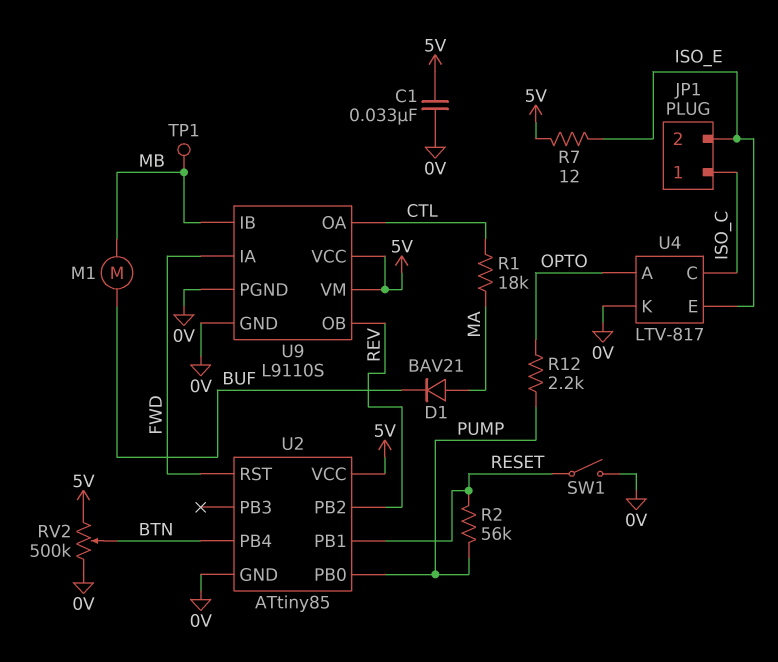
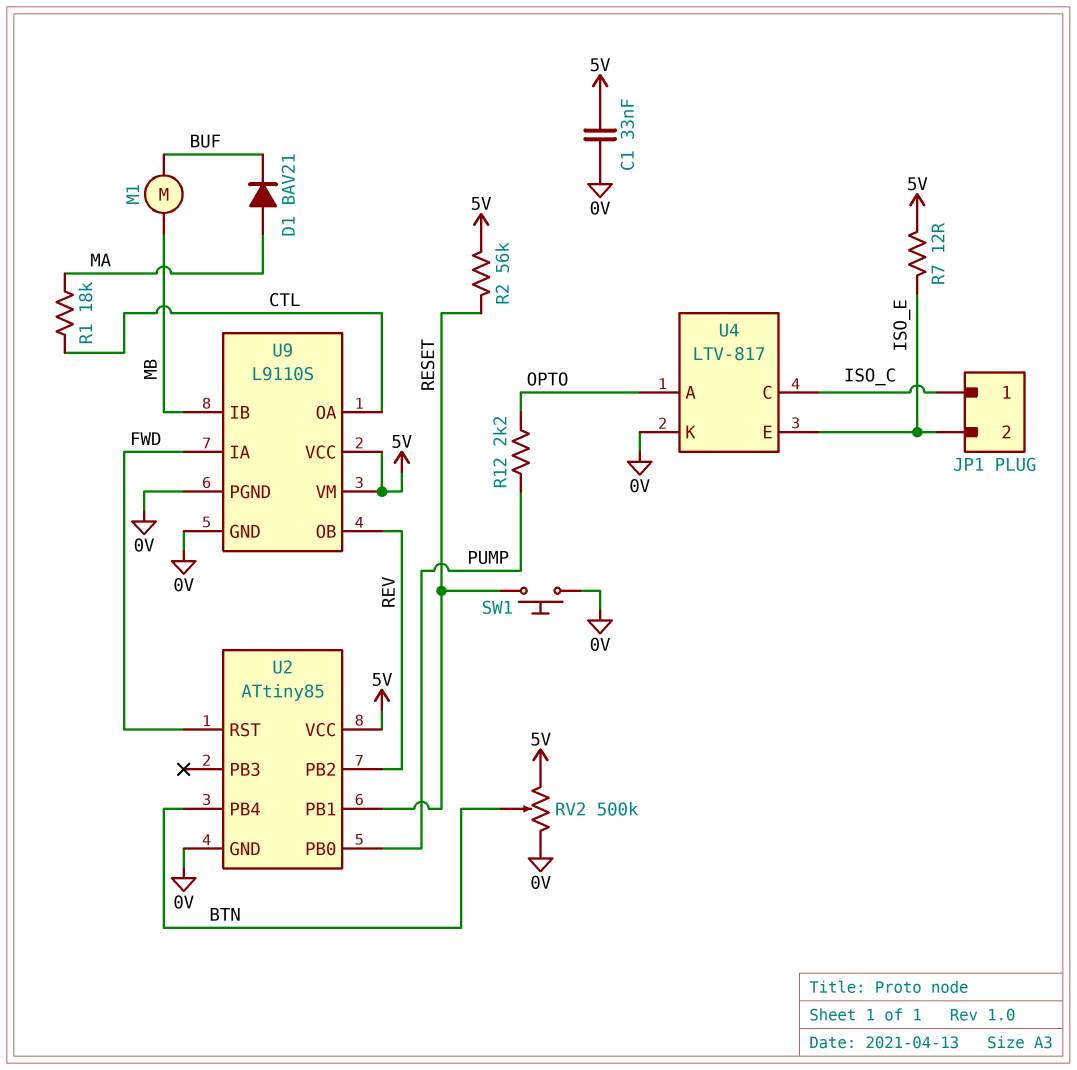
R2: 56k (PUMP, RESET) -> 56k (5V, RESET)
SW1: switch (0V, RESET) -> button (0V, RESET)
TP1: test point (MB) -> none

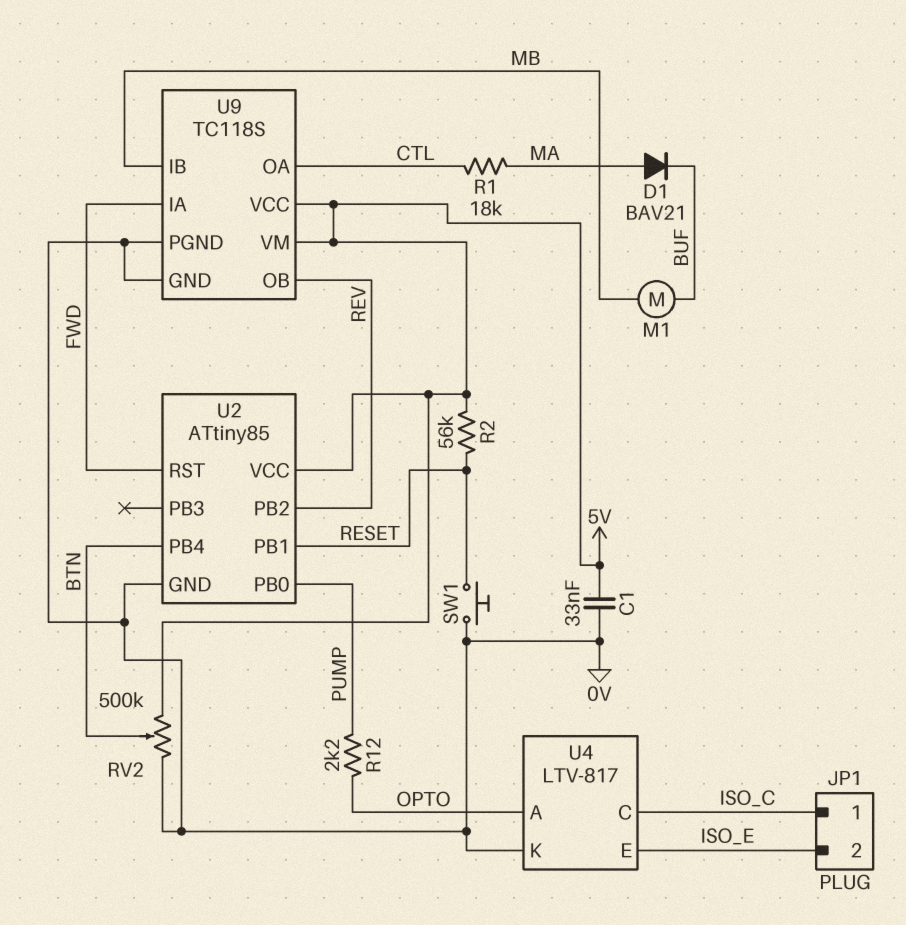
R7: 12 (5V, ISO_E) -> none
U9: L9110S -> TC118S

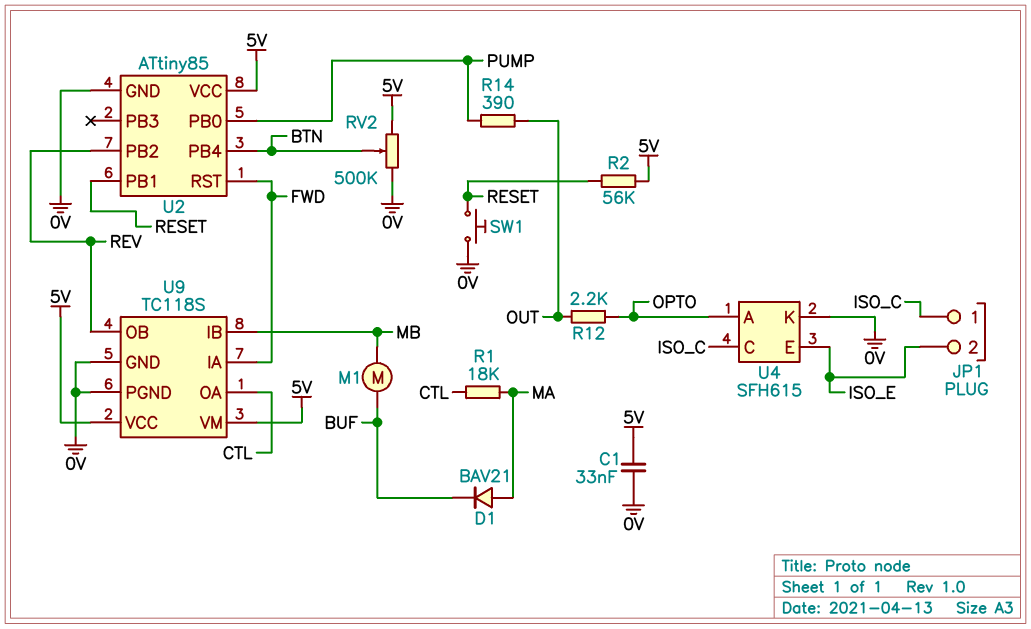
R12: 2.2k (OPTO, PUMP) -> 2.2k (OPTO, OUT)
R14: none -> 390 (OUT, PUMP)
U4: LTV-817 -> SFH615

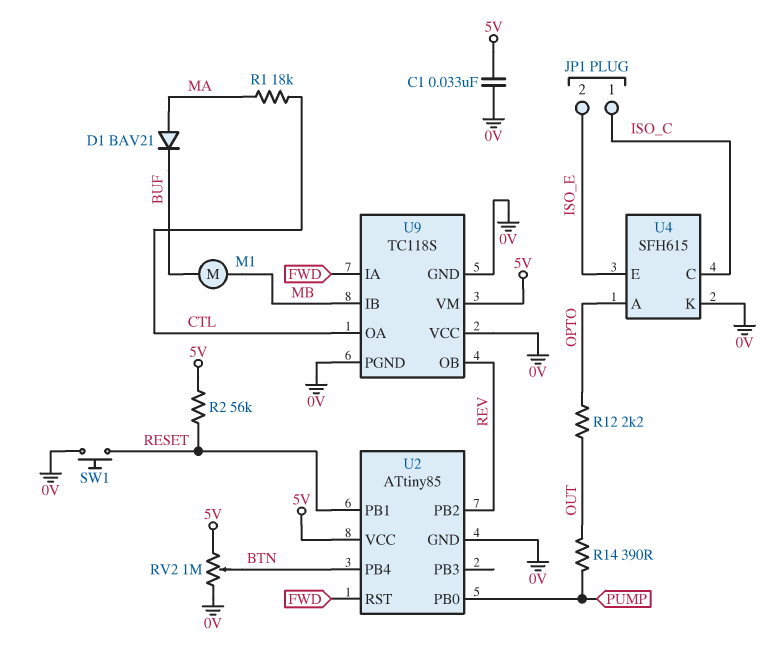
RV2: 500k (0V, 5V, wiper BTN) -> 1M (0V, 5V, wiper BTN)
U9 pin VCC: 5V -> 0V

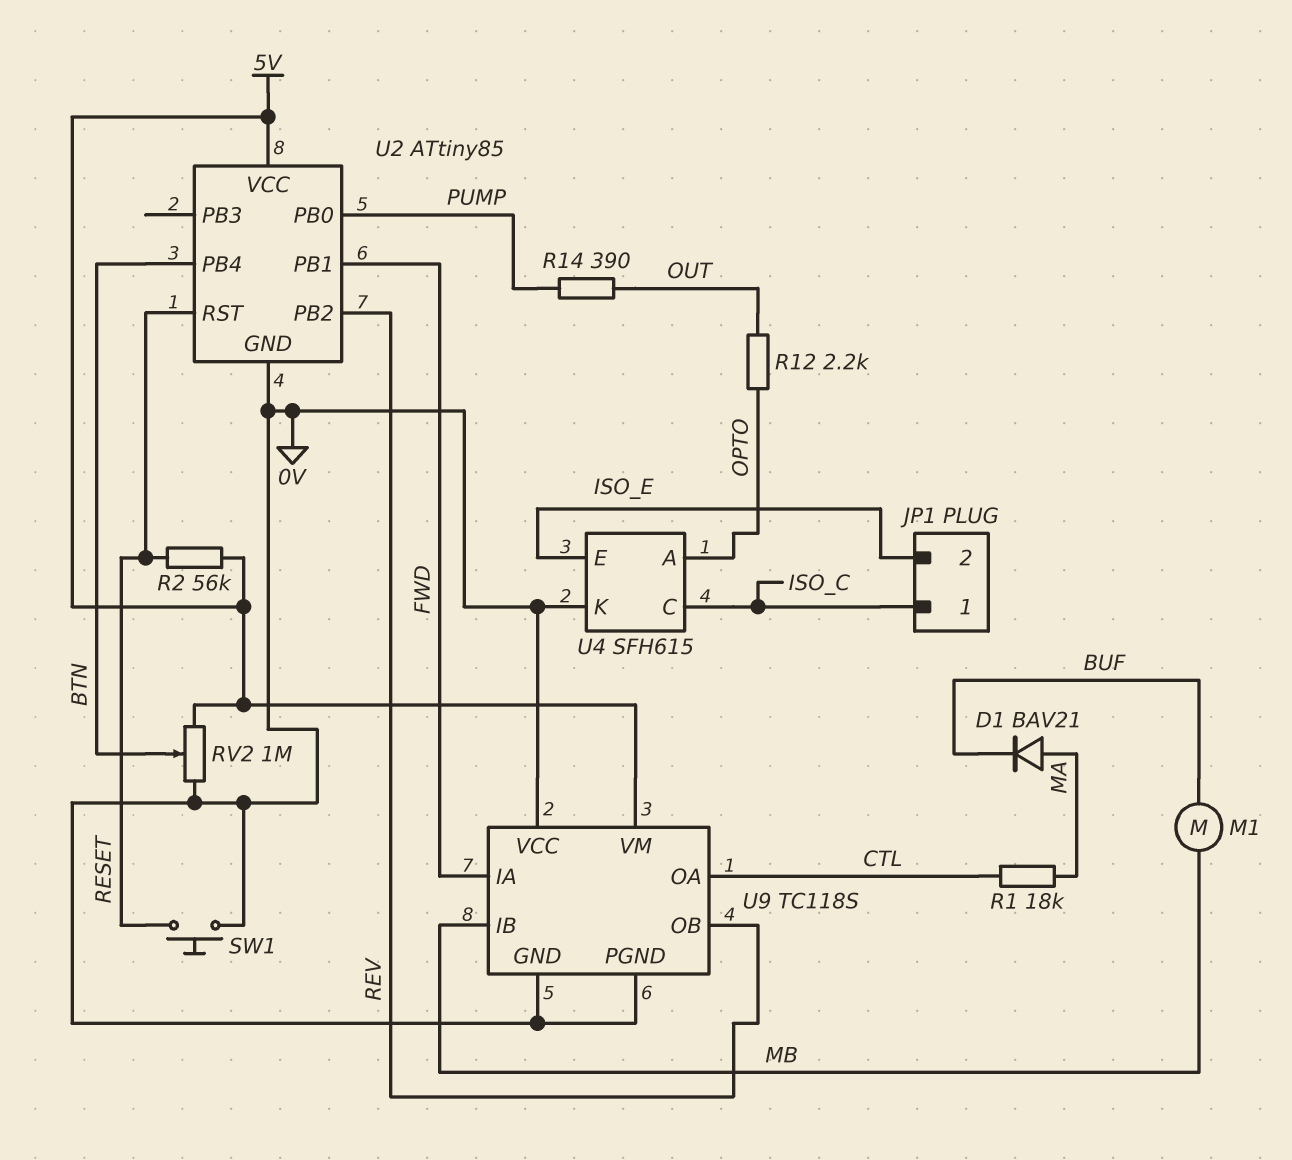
C1: 33nF (0V, 5V) -> none
U2 pin PB1: RESET -> FWD
U2 pin RST: FWD -> RESET

